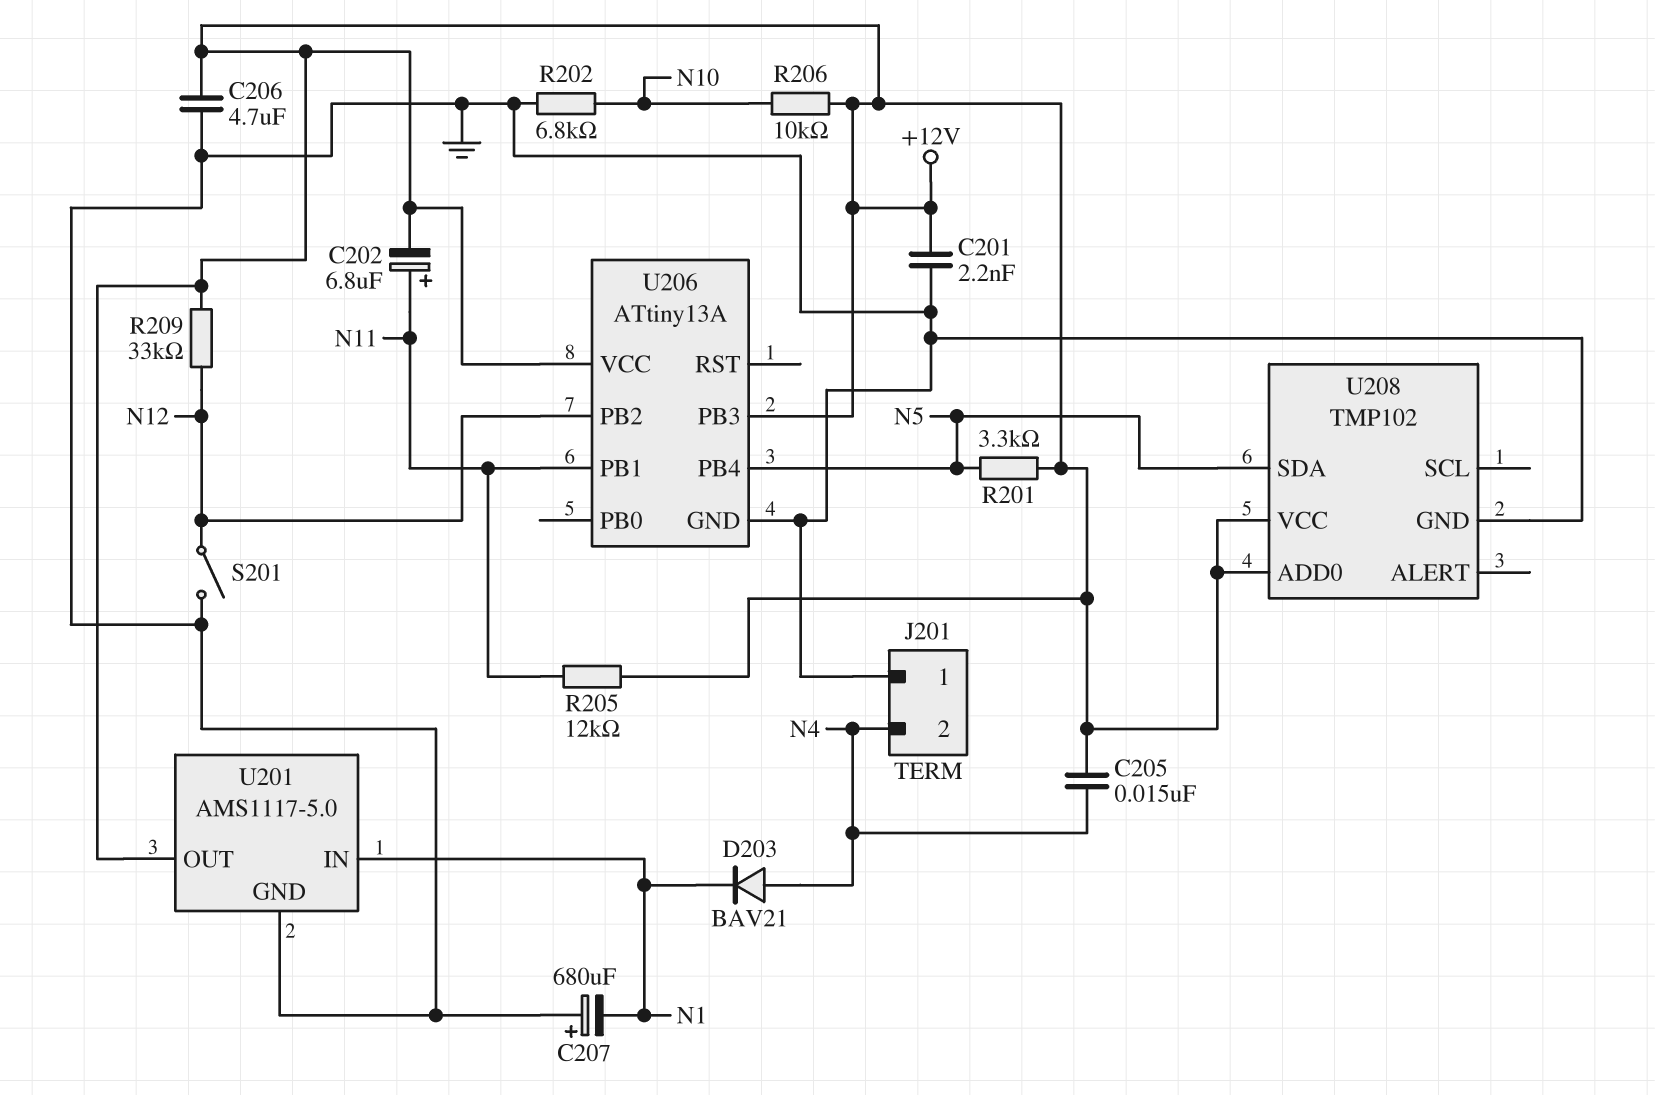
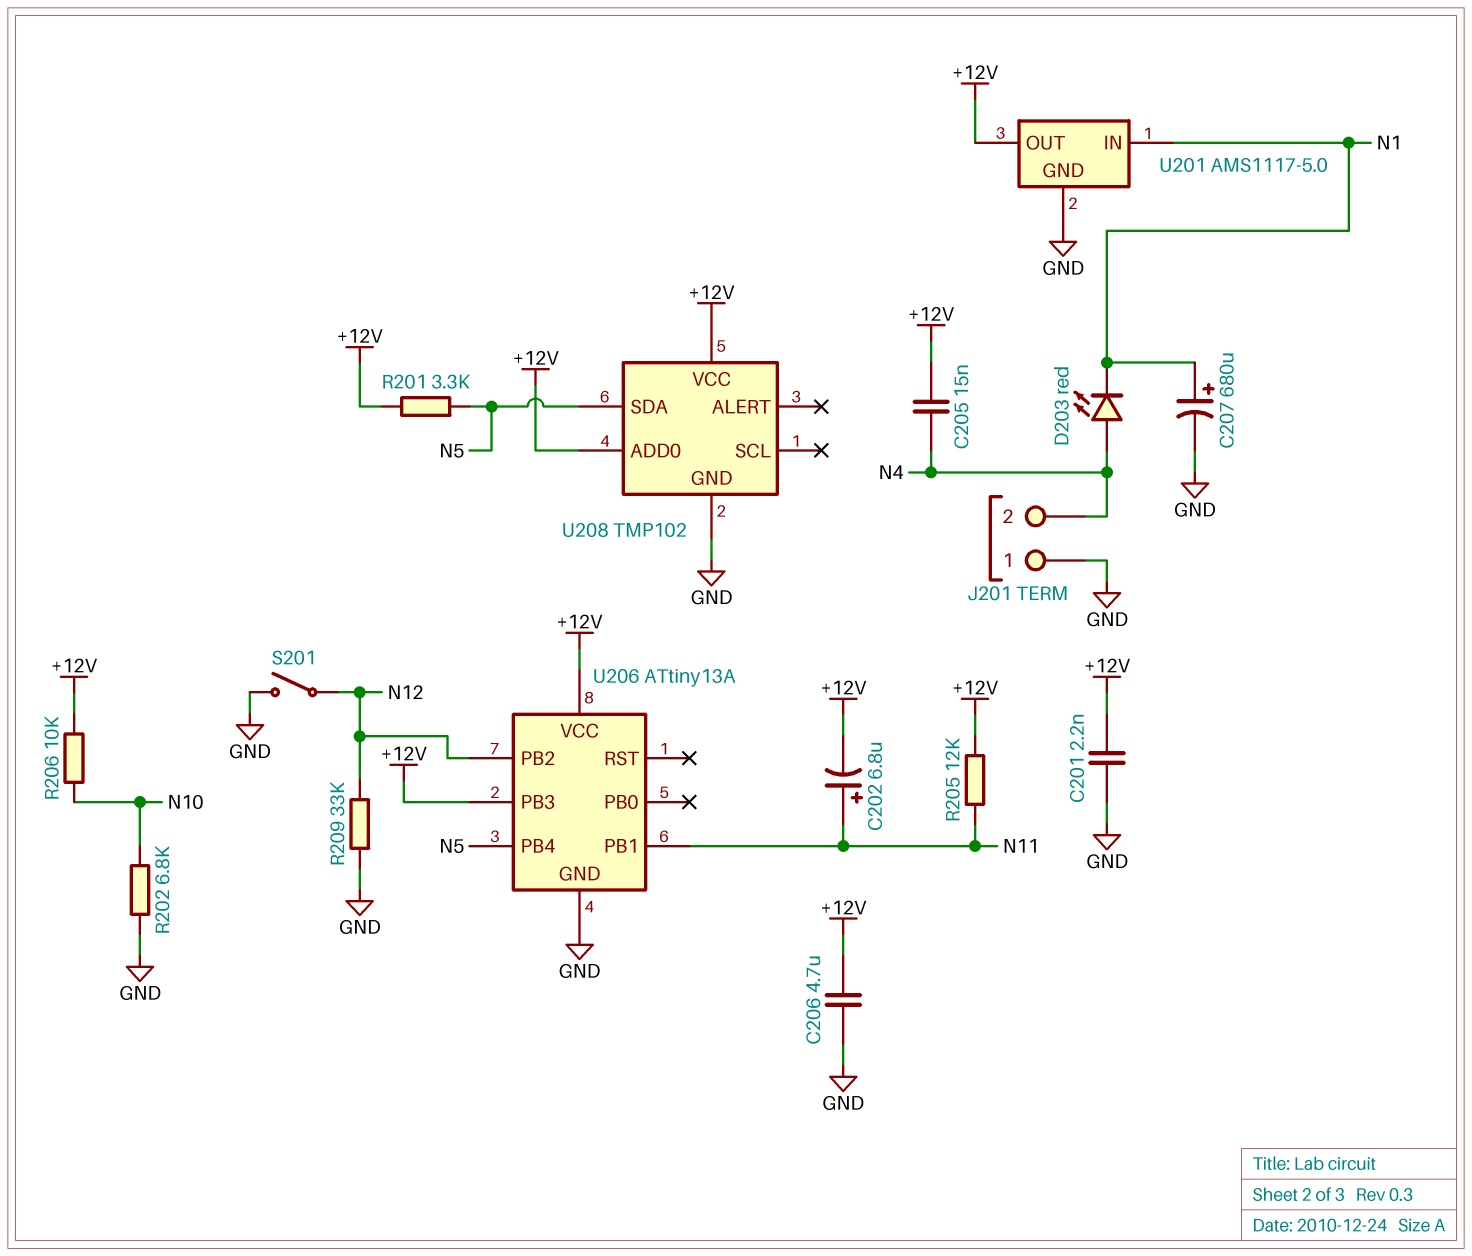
C207: 680uF (plus GND, minus N1) -> 680uF (plus N1, minus GND)
D203: diode BAV21 (A N4, K N1) -> LED red (A N4, K N1)
R209: 33k (+12V, N12) -> 33k (GND, N12)

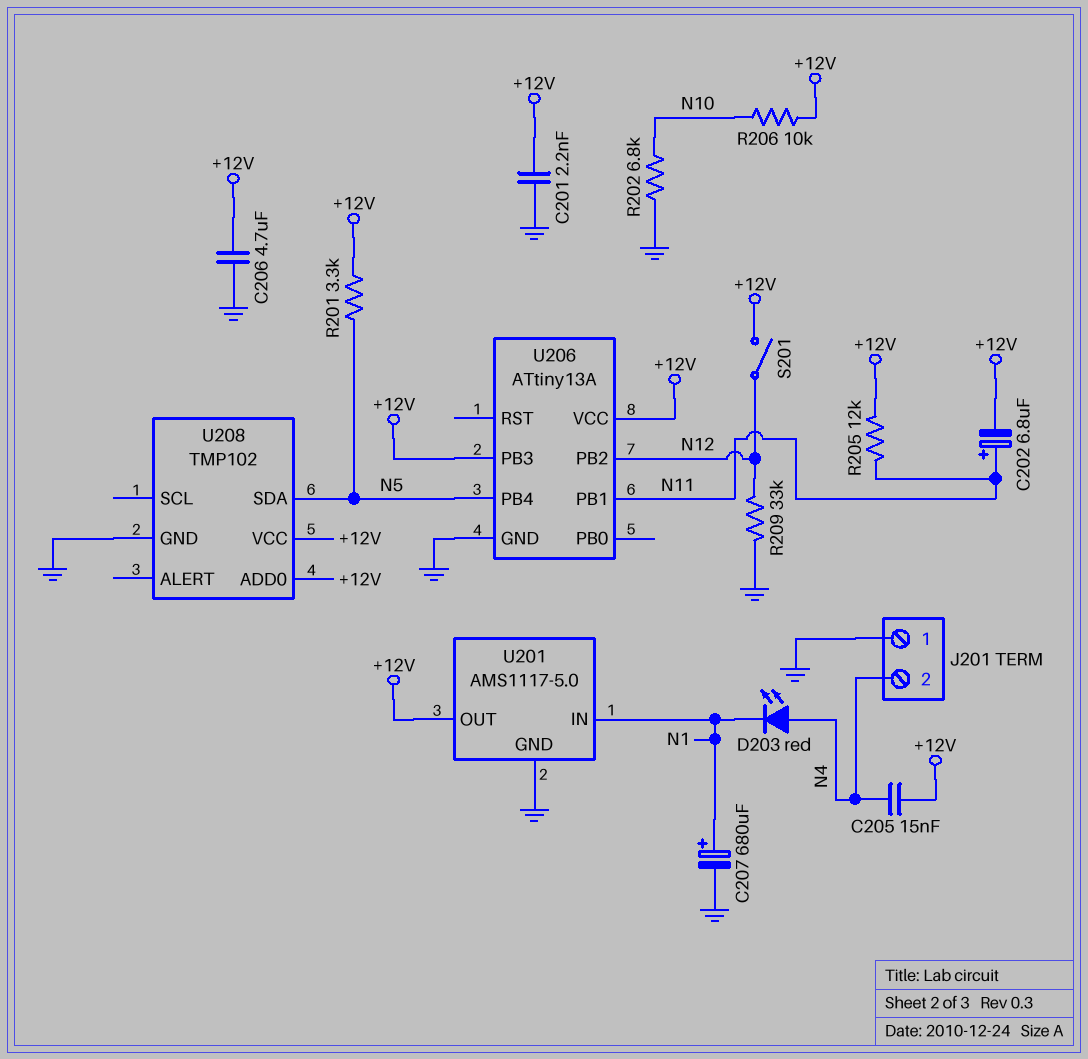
S201: switch (GND, N12) -> switch (+12V, N12)

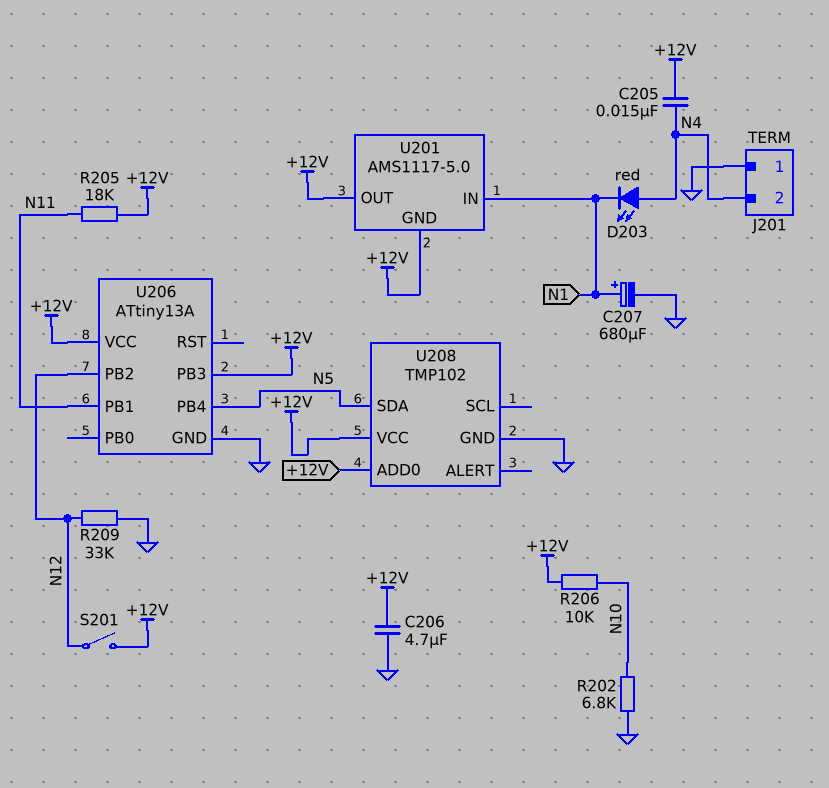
C201: 2.2nF (+12V, GND) -> none
C202: 6.8uF (plus N11, minus +12V) -> none
R201: 3.3k (+12V, N5) -> none
R205: 12k (+12V, N11) -> 18k (+12V, N11)
U201 pin GND: GND -> +12V

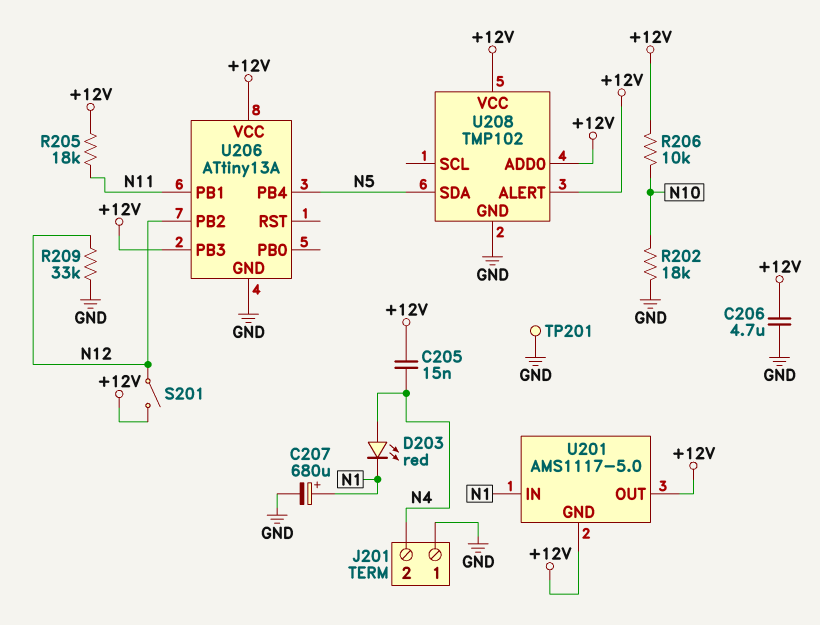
R202: 6.8k (GND, N10) -> 18k (GND, N10)
TP201: none -> test point (GND)
U208 pin ALERT: none -> +12V

